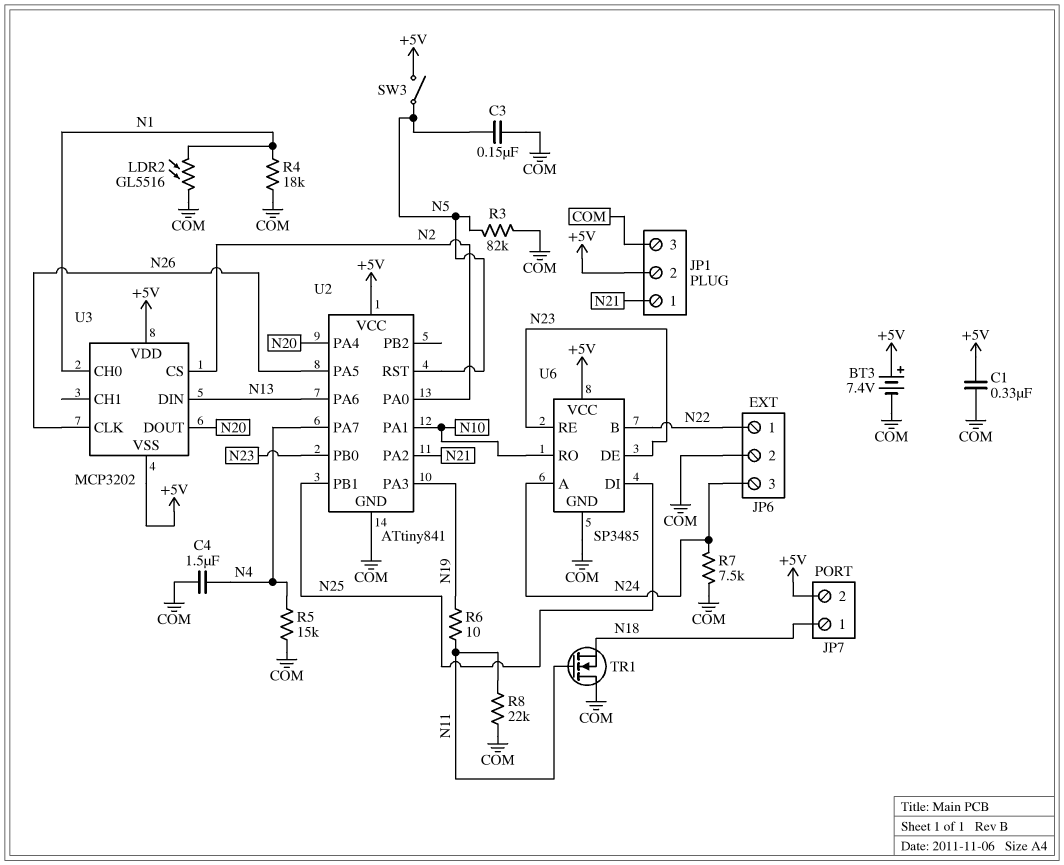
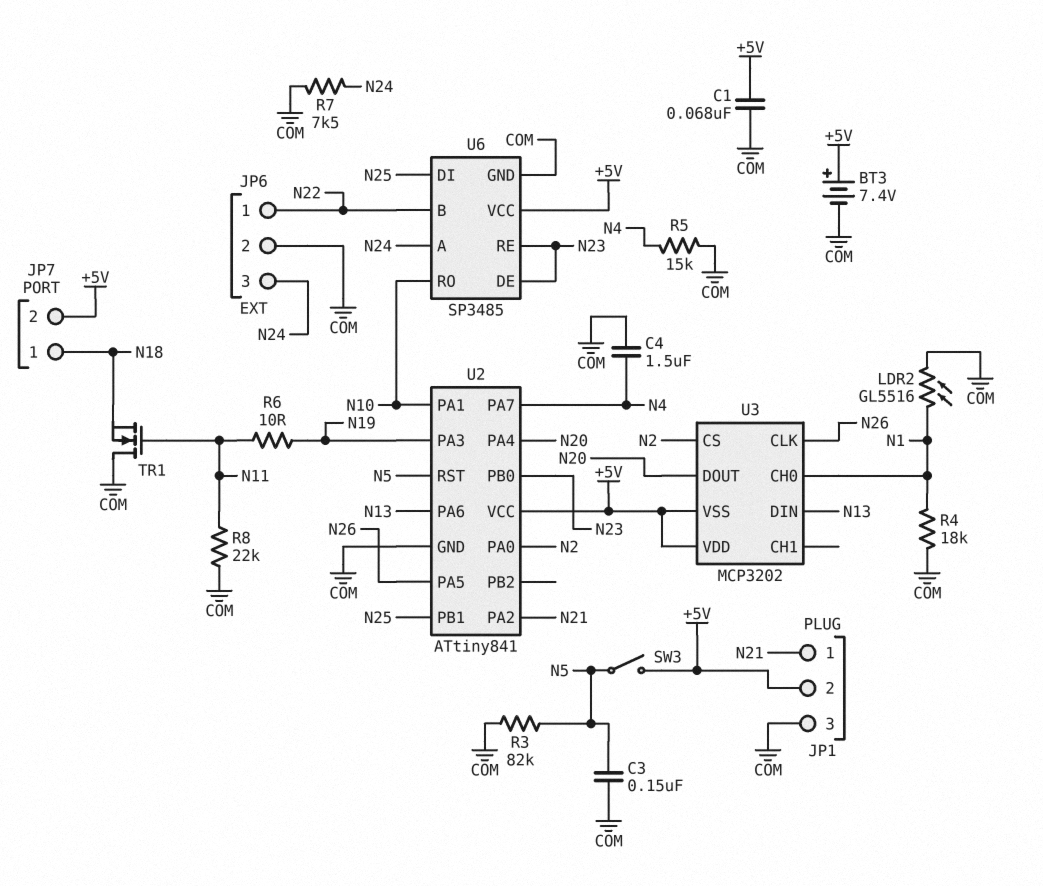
C1: 330nF (+5V, COM) -> 68nF (+5V, COM)

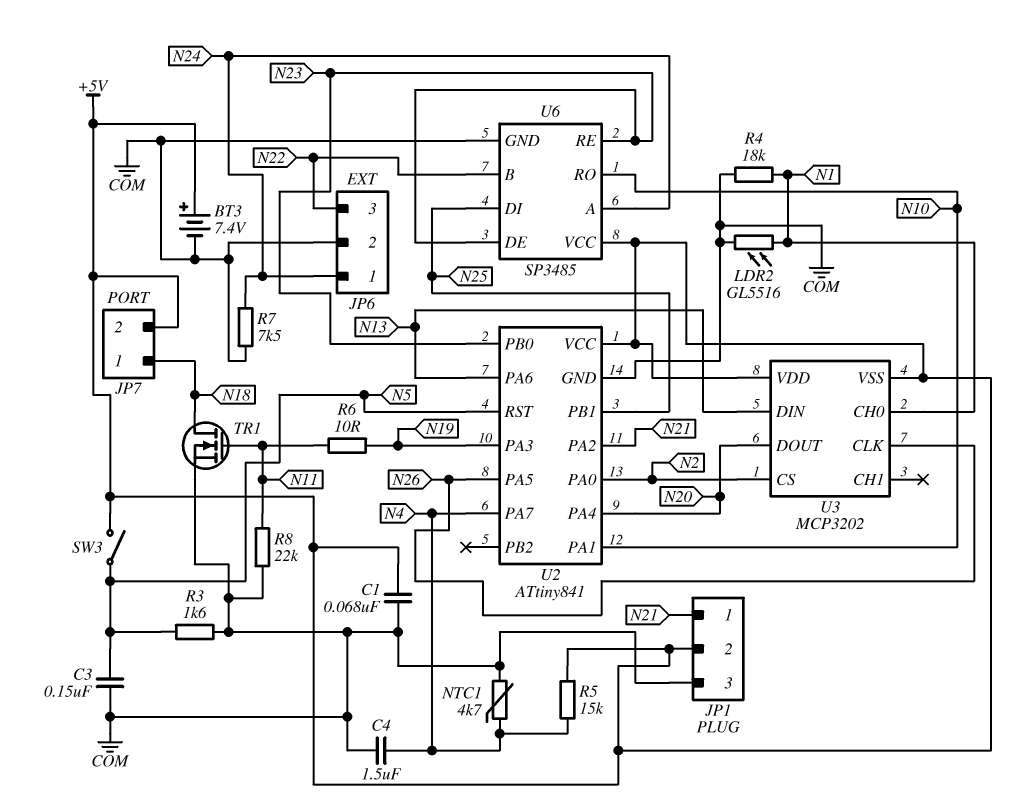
JP6 pin 1: N22 -> N24
JP6 pin 3: N24 -> N22
NTC1: none -> 4.7k (COM, N4)
R3: 82k (COM, N5) -> 1.6k (COM, N5)
R5: 15k (COM, N4) -> 15k (+5V, N4)
TR1: NMOS (G N11, D COM, S N18) -> NMOS (G N11, D N18, S COM)

